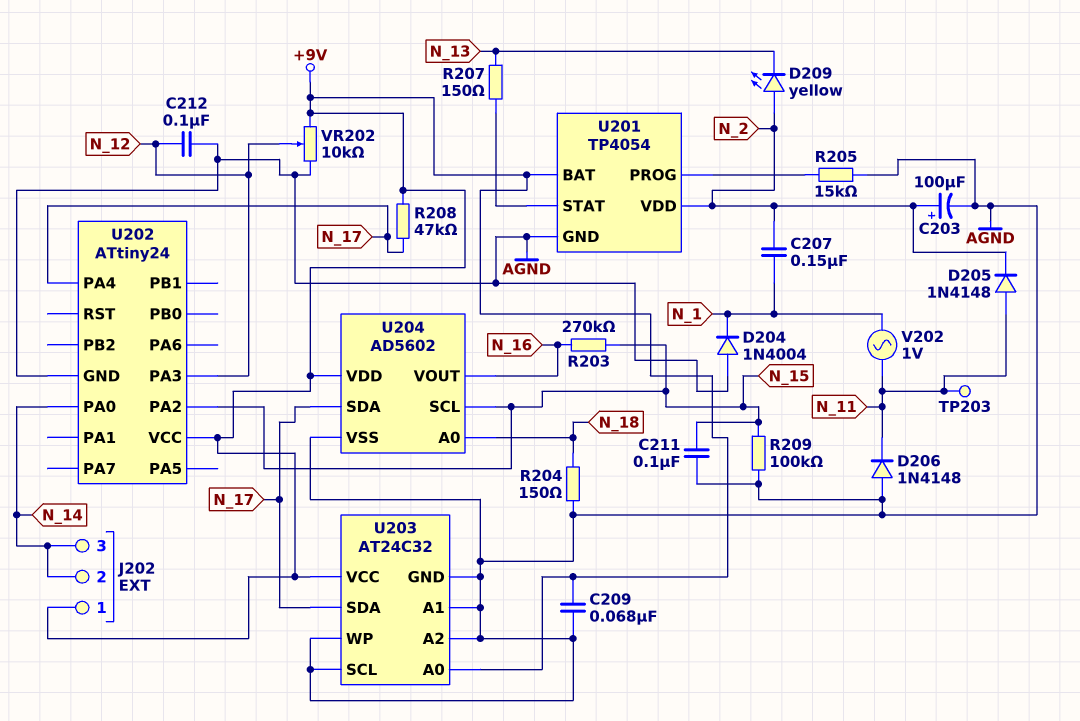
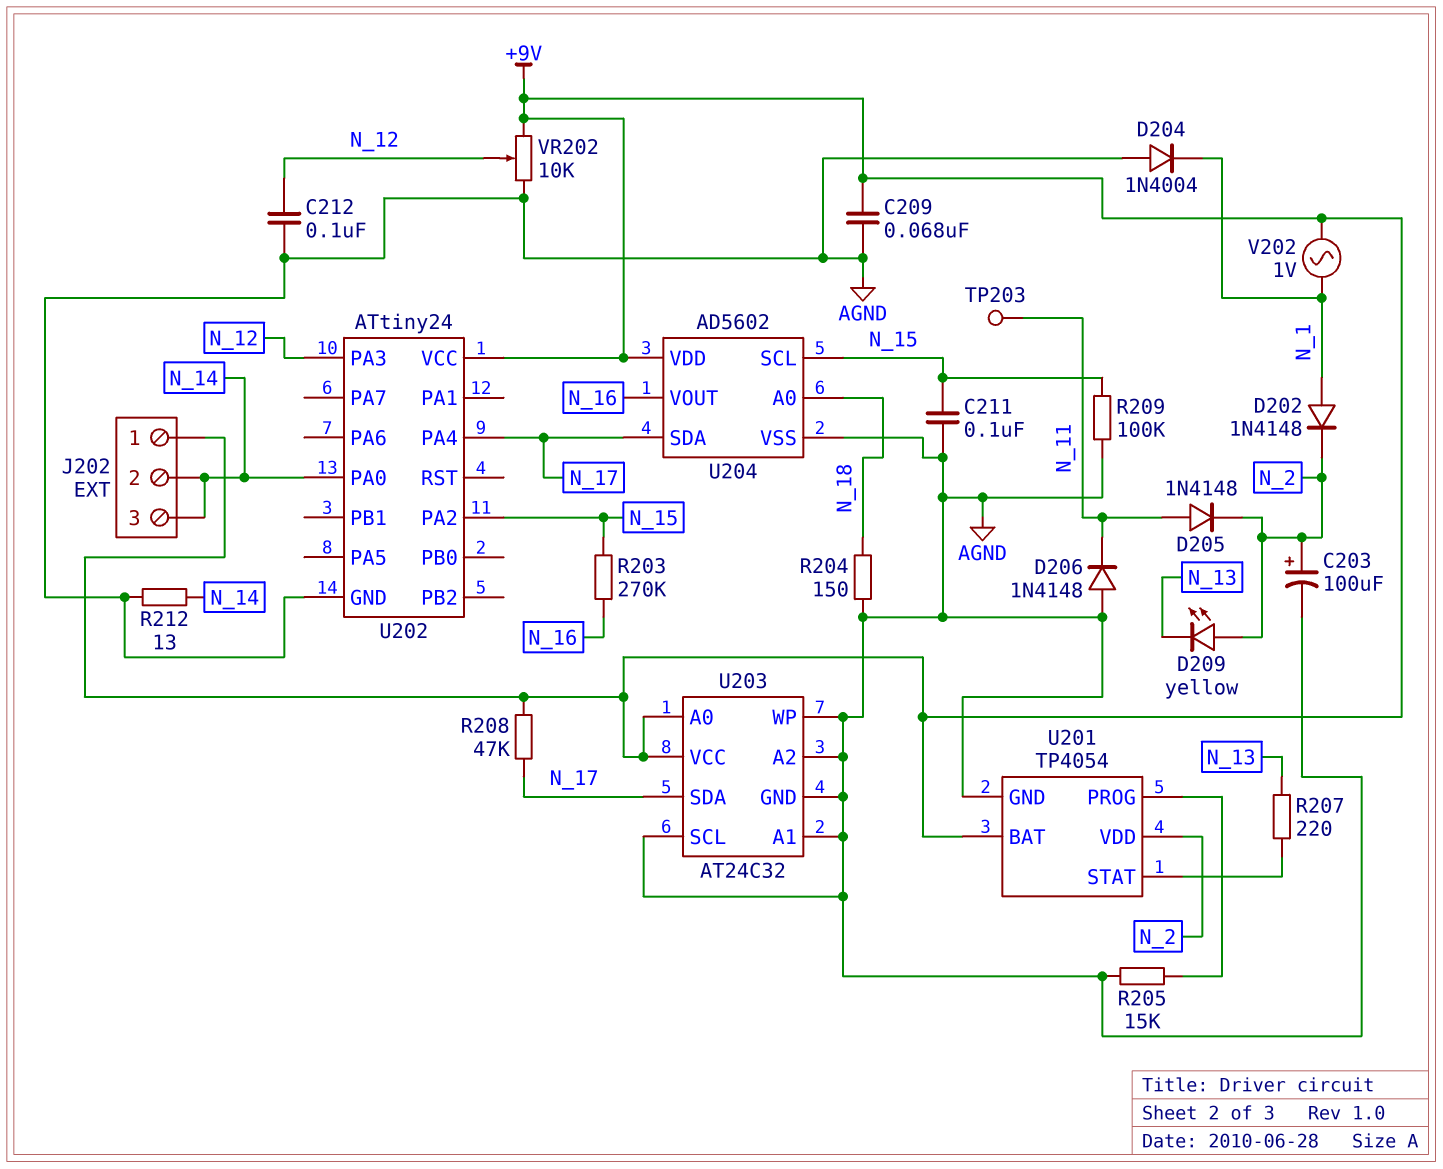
C207: 150nF (N_1, N_2) -> none
D202: none -> diode 1N4148 (A N_1, K N_2)
R207: 150 (N_13, U201/STAT) -> 220 (N_13, U201/STAT)
R212: none -> 13 (AGND, N_14)
V202: AC 1V (N_1, N_11) -> AC 1V (+9V, N_1)

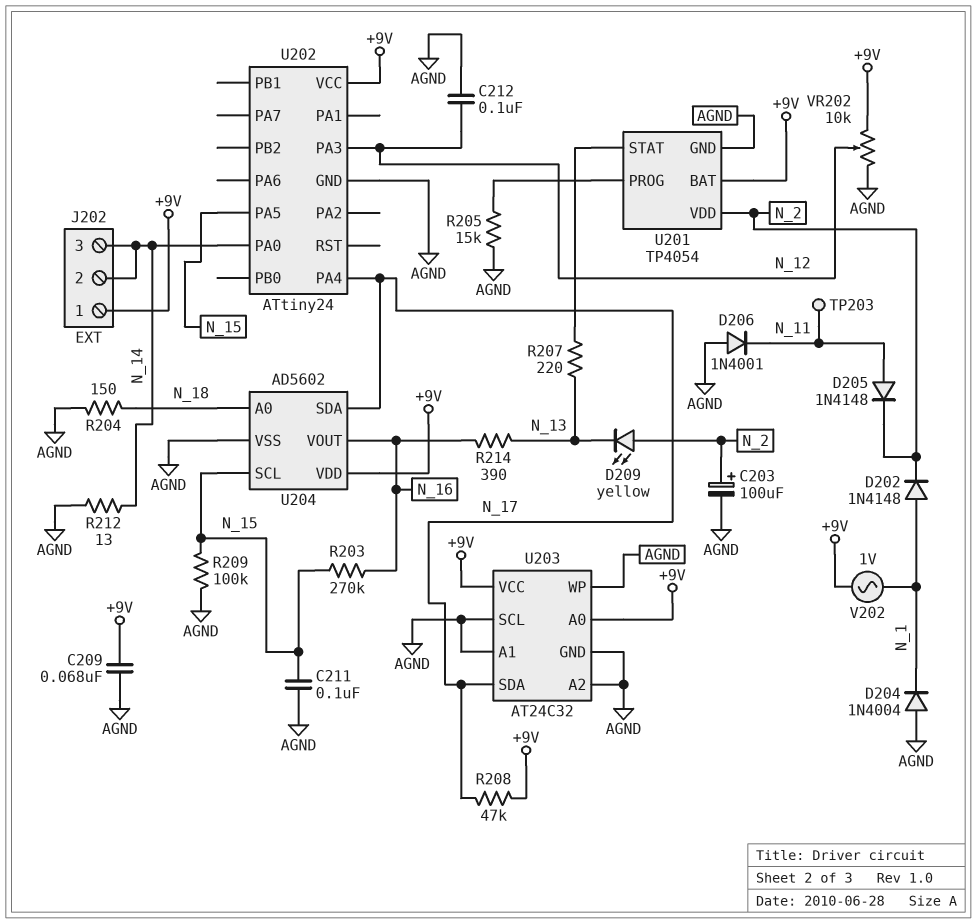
D206: diode 1N4148 (A AGND, K N_11) -> diode 1N4001 (A AGND, K N_11)
R214: none -> 390 (N_13, N_16)
U202 pin PA2: N_15 -> none
U202 pin PA5: none -> N_15

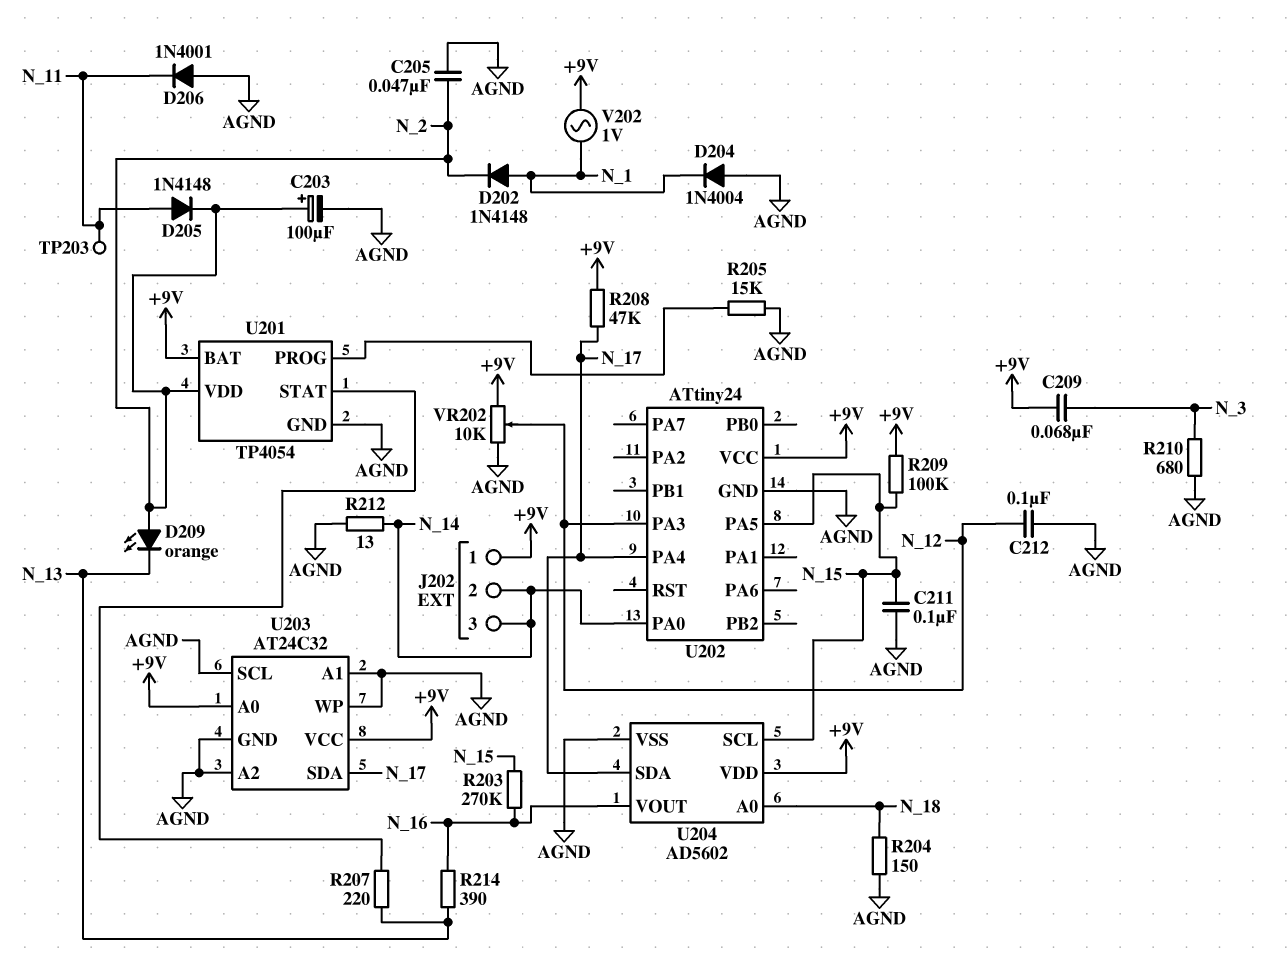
C205: none -> 47nF (AGND, N_2)
C209: 68nF (+9V, AGND) -> 68nF (+9V, N_3)
D209: LED yellow (A N_2, K N_13) -> LED orange (A N_2, K N_13)
R209: 100k (AGND, N_15) -> 100k (+9V, N_15)
R210: none -> 680 (AGND, N_3)

